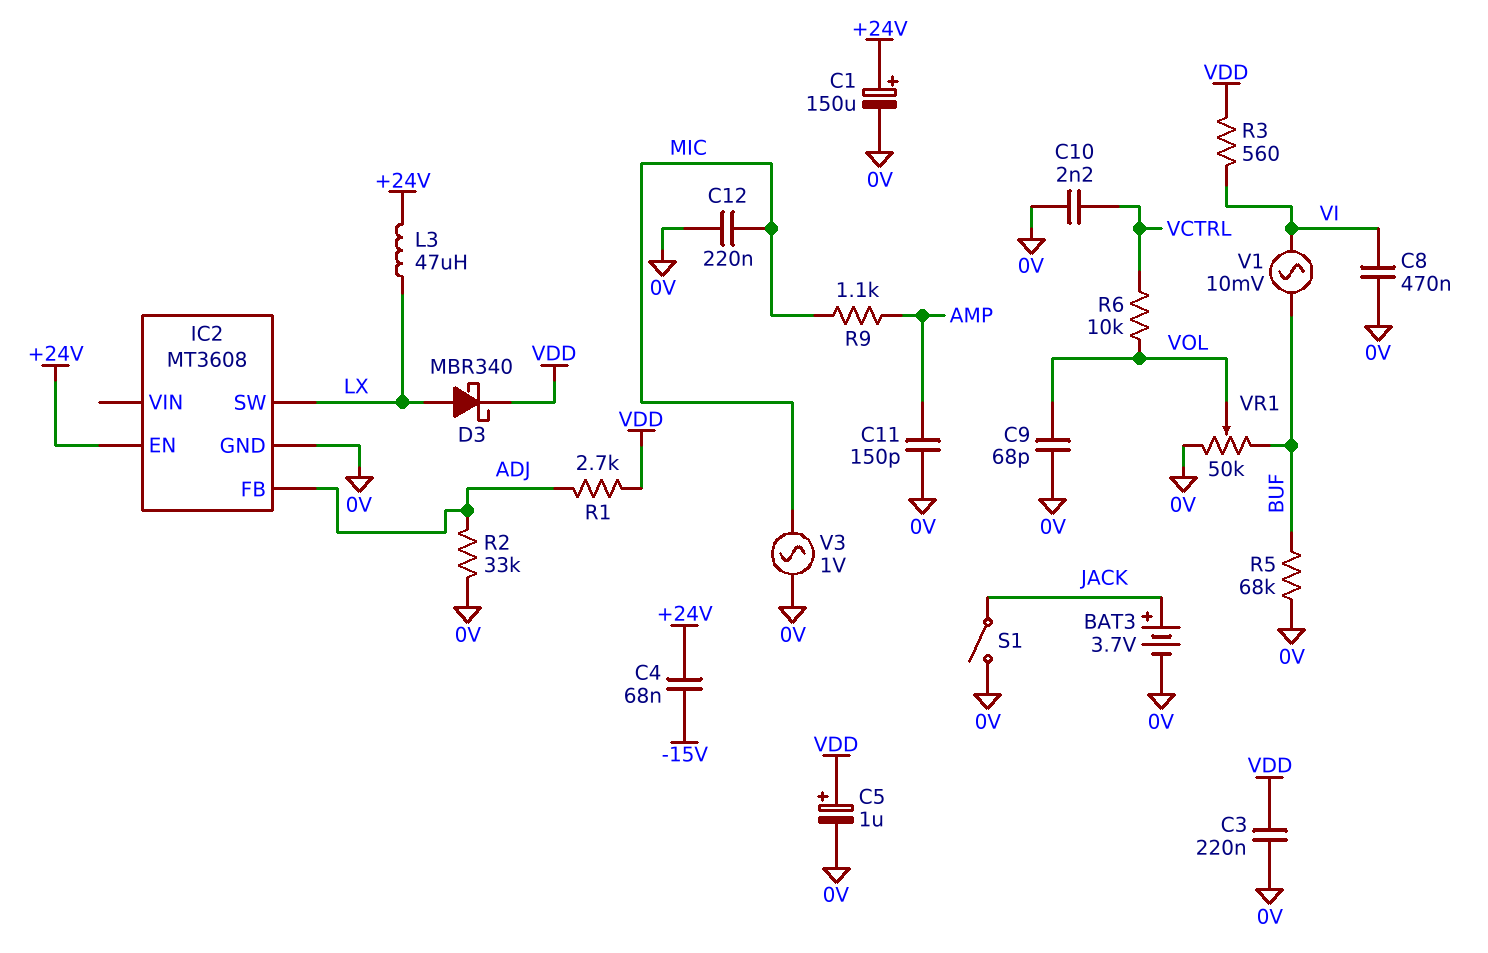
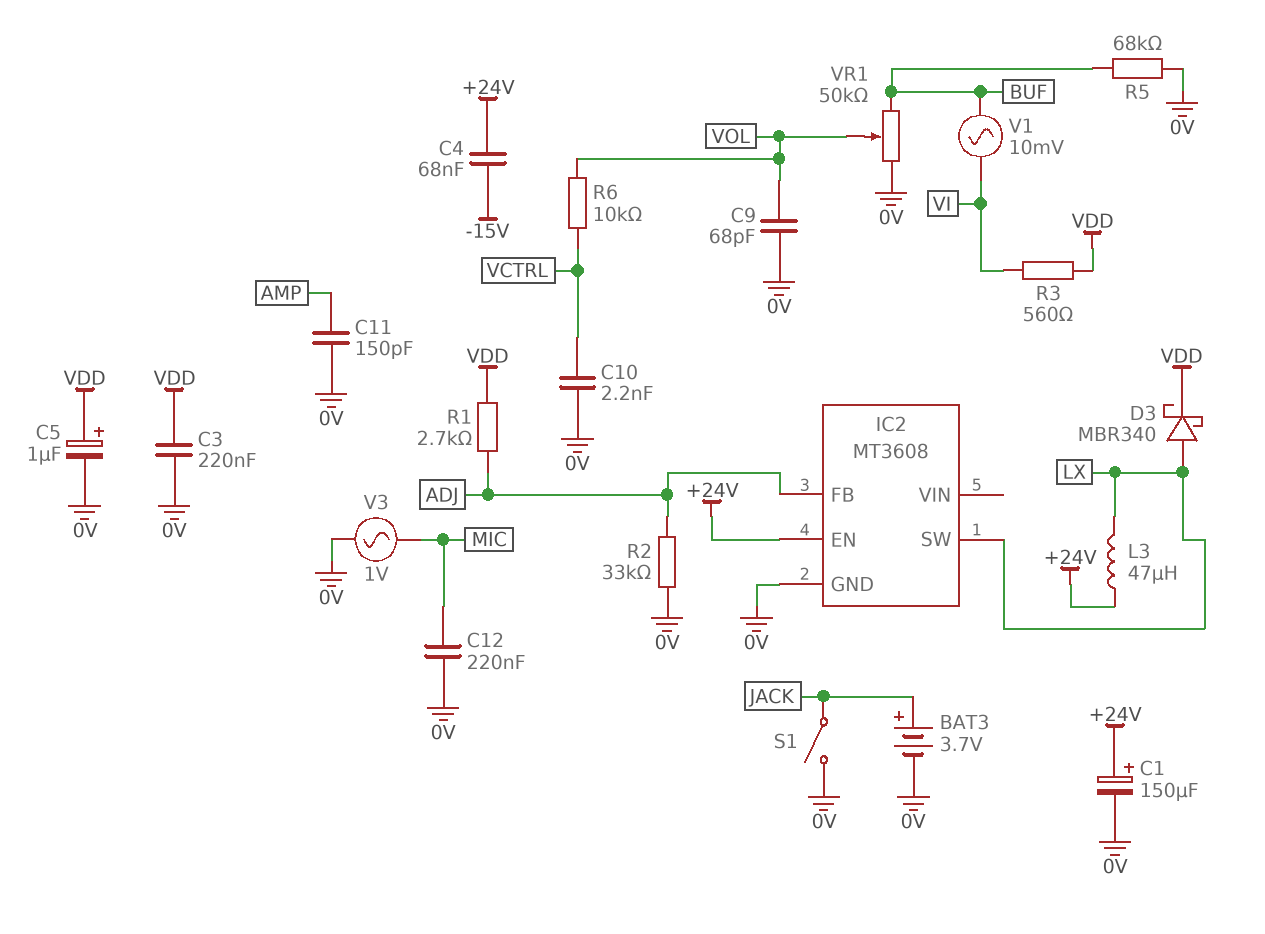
C8: 470nF (0V, VI) -> none
R9: 1.1k (AMP, MIC) -> none

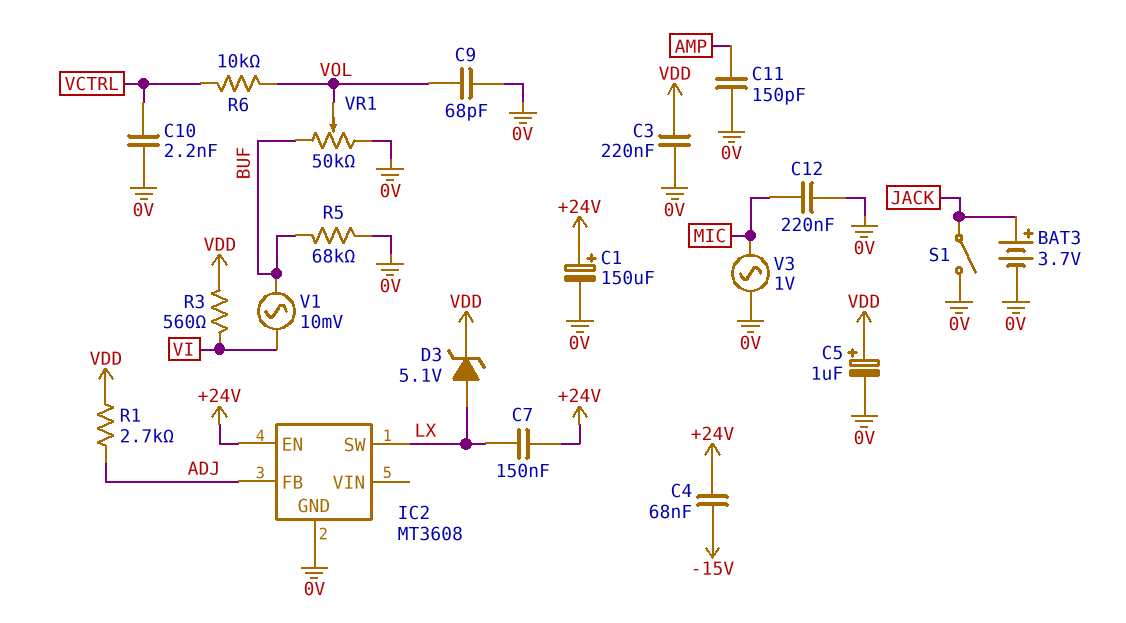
C7: none -> 150nF (+24V, LX)
D3: schottky MBR340 (A LX, K VDD) -> zener 5.1V (A LX, K VDD)
L3: 47uH (+24V, LX) -> none
R2: 33k (0V, ADJ) -> none

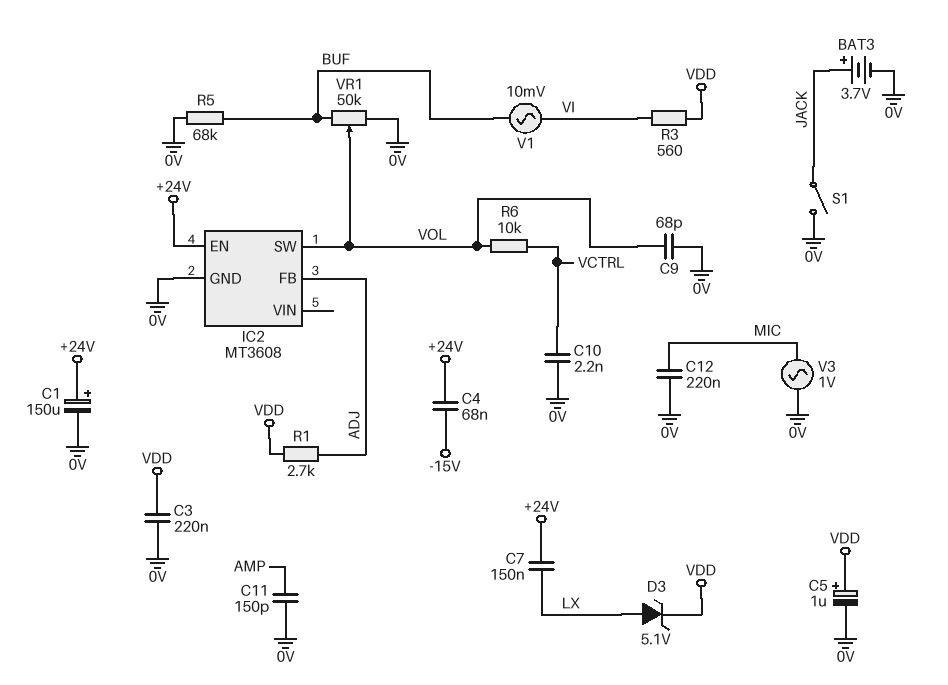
IC2 pin SW: LX -> VOL

